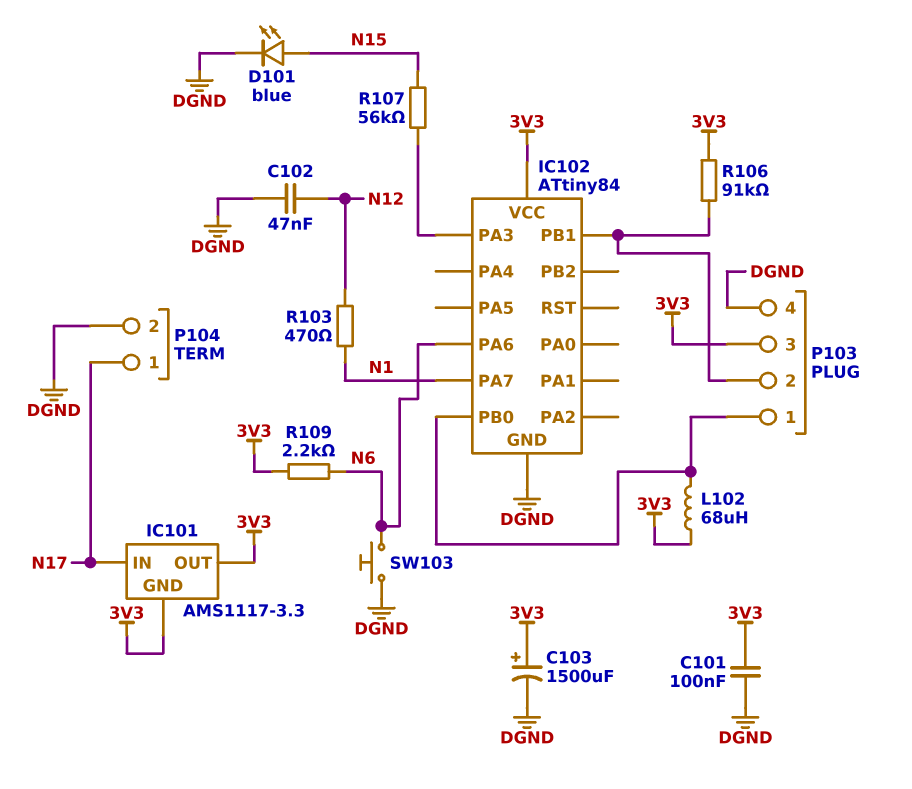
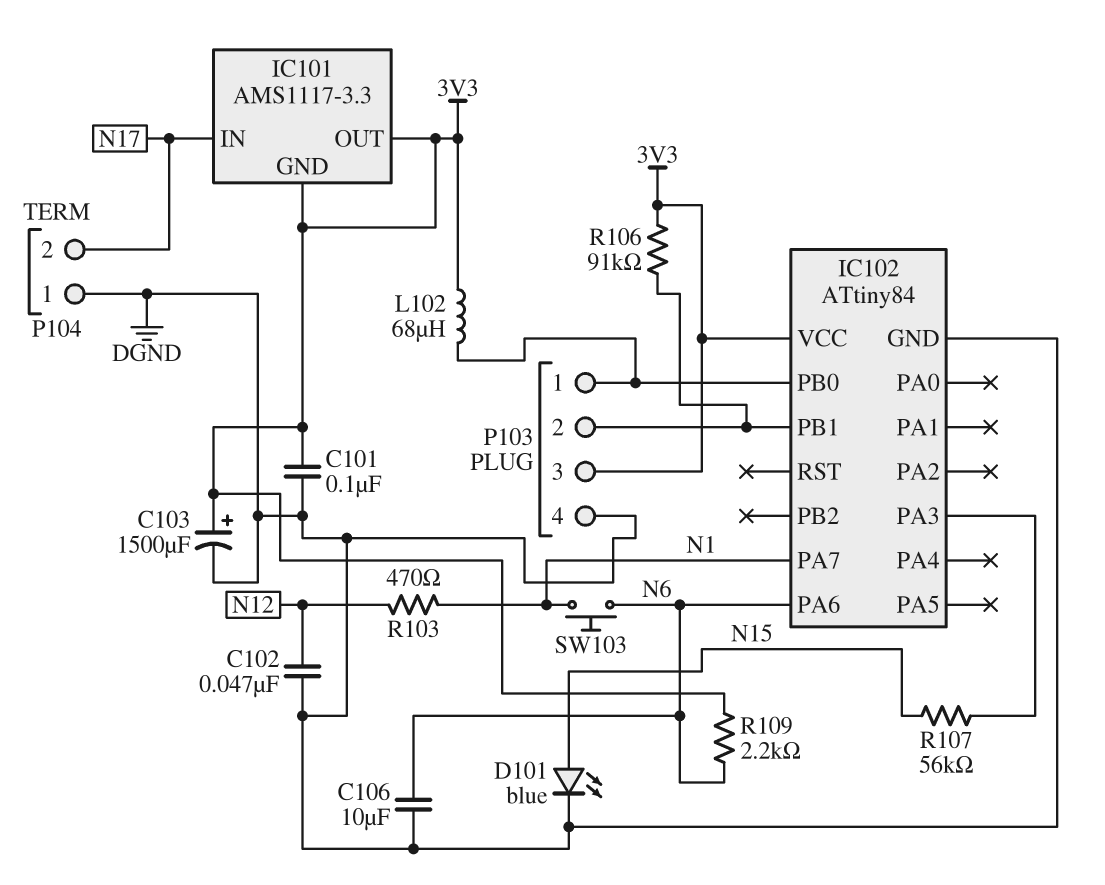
C106: none -> 10uF (DGND, N6)
P104 pin 1: N17 -> DGND
P104 pin 2: DGND -> N17
SW103: button (DGND, N6) -> button (N1, N6)

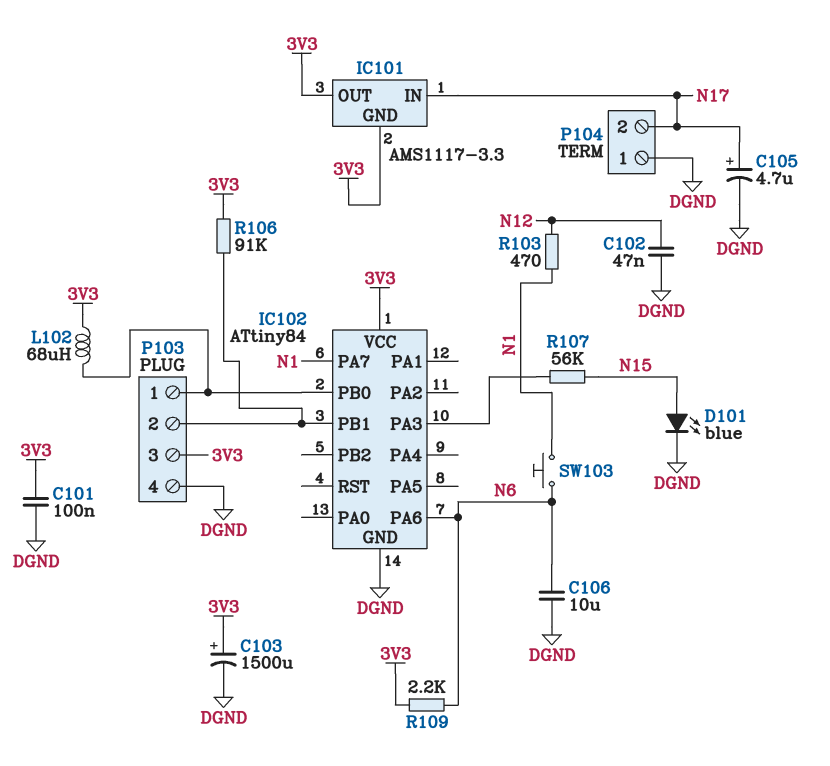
C105: none -> 4.7uF (plus N17, minus DGND)

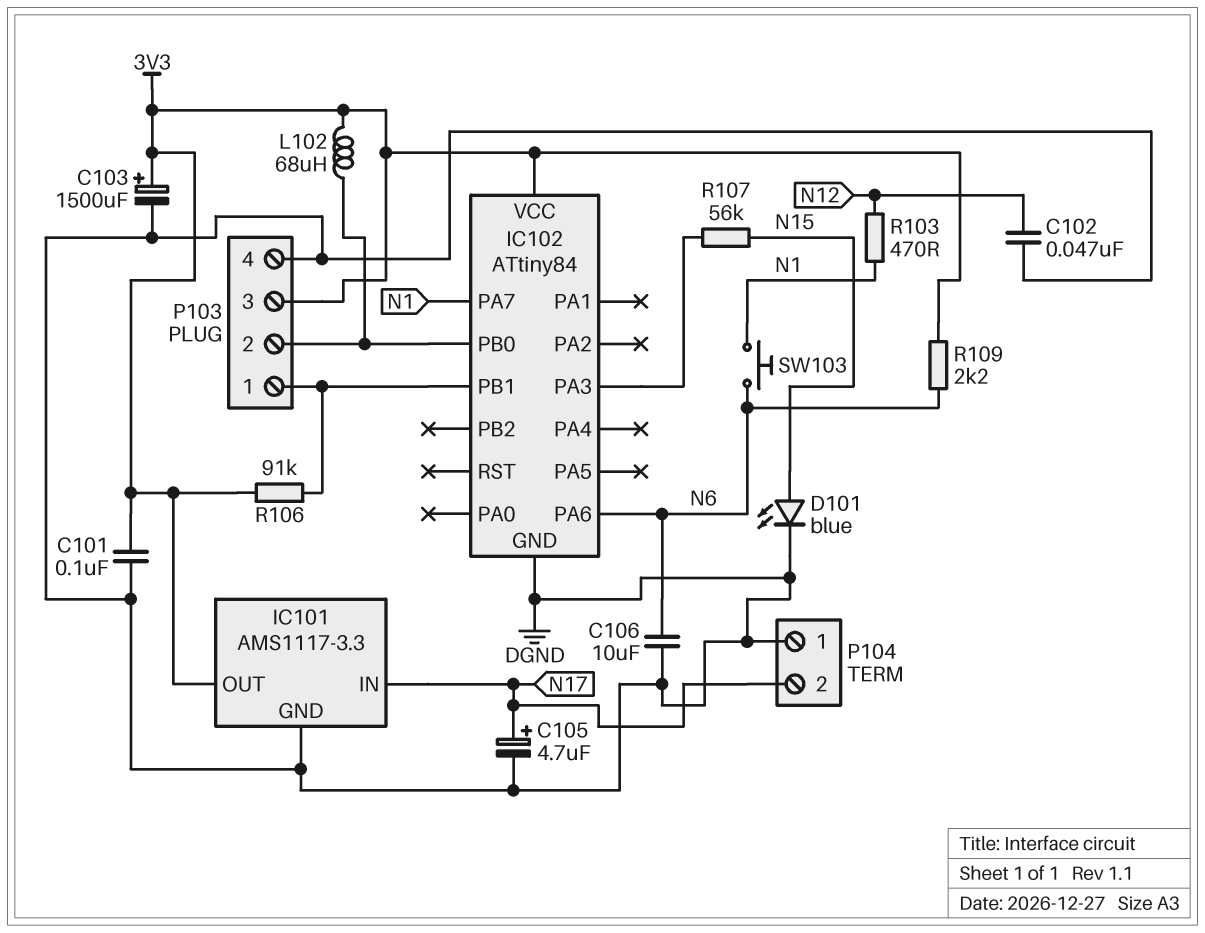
IC101 pin GND: 3V3 -> DGND
P103 pin 1: IC102/PB0 -> IC102/PB1
P103 pin 2: IC102/PB1 -> IC102/PB0

